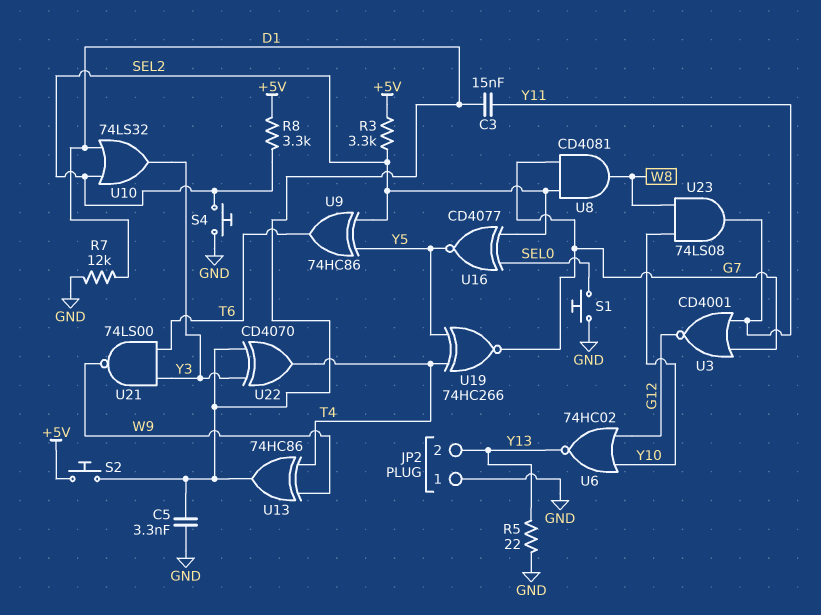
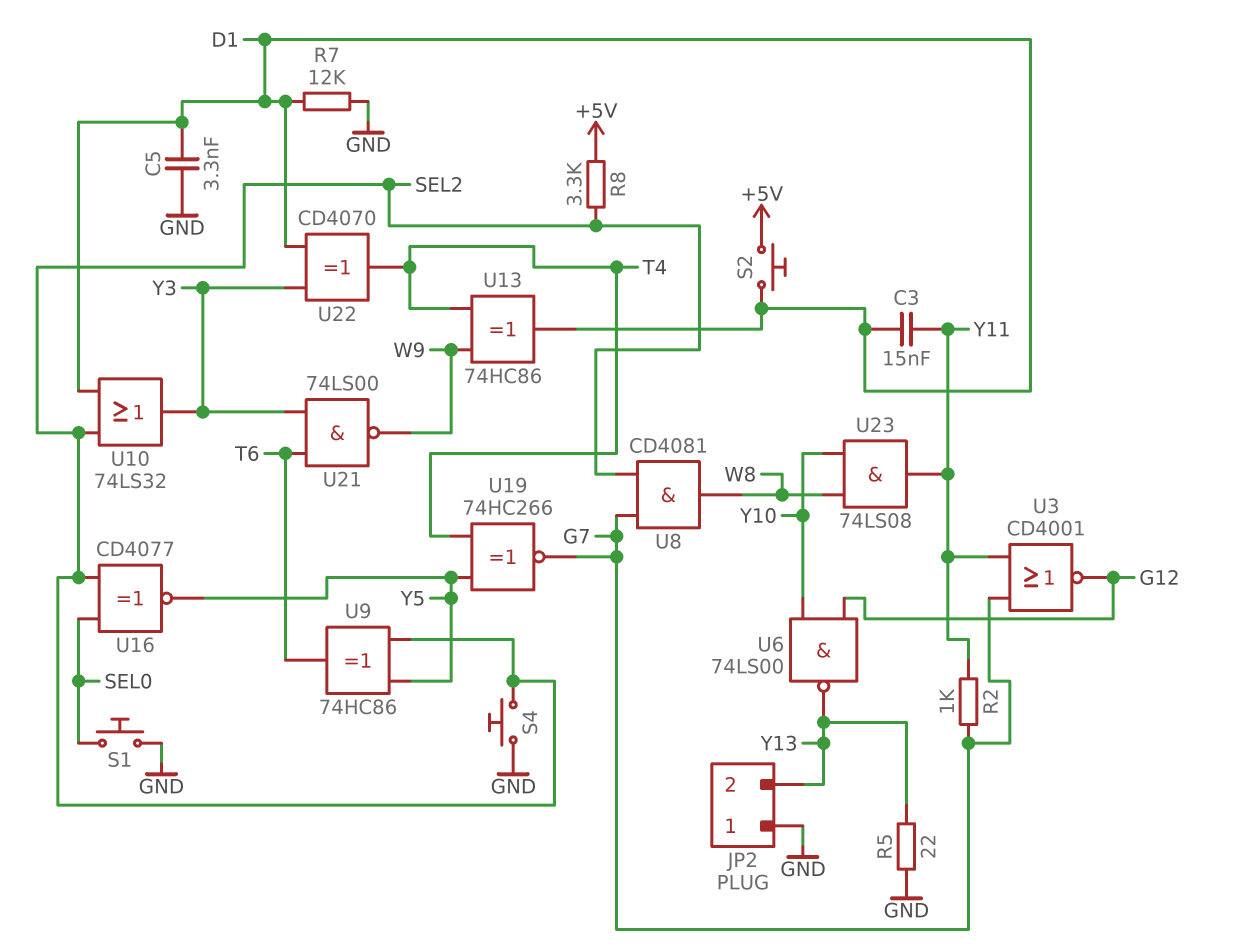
R2: none -> 1k (G7, Y11)
R3: 3.3k (+5V, SEL2) -> none
U6: NOR 74HC02 (in G12, in Y10, out Y13) -> NAND 74LS00 (in G12, in Y10, out Y13)

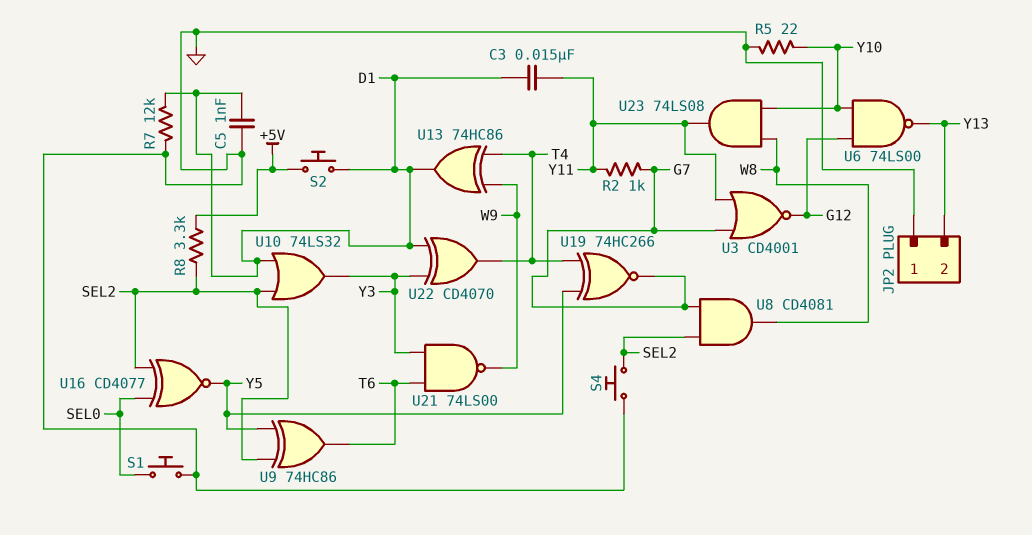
C5: 3.3nF (D1, GND) -> 1nF (D1, GND)
R5: 22 (GND, Y13) -> 22 (GND, Y10)

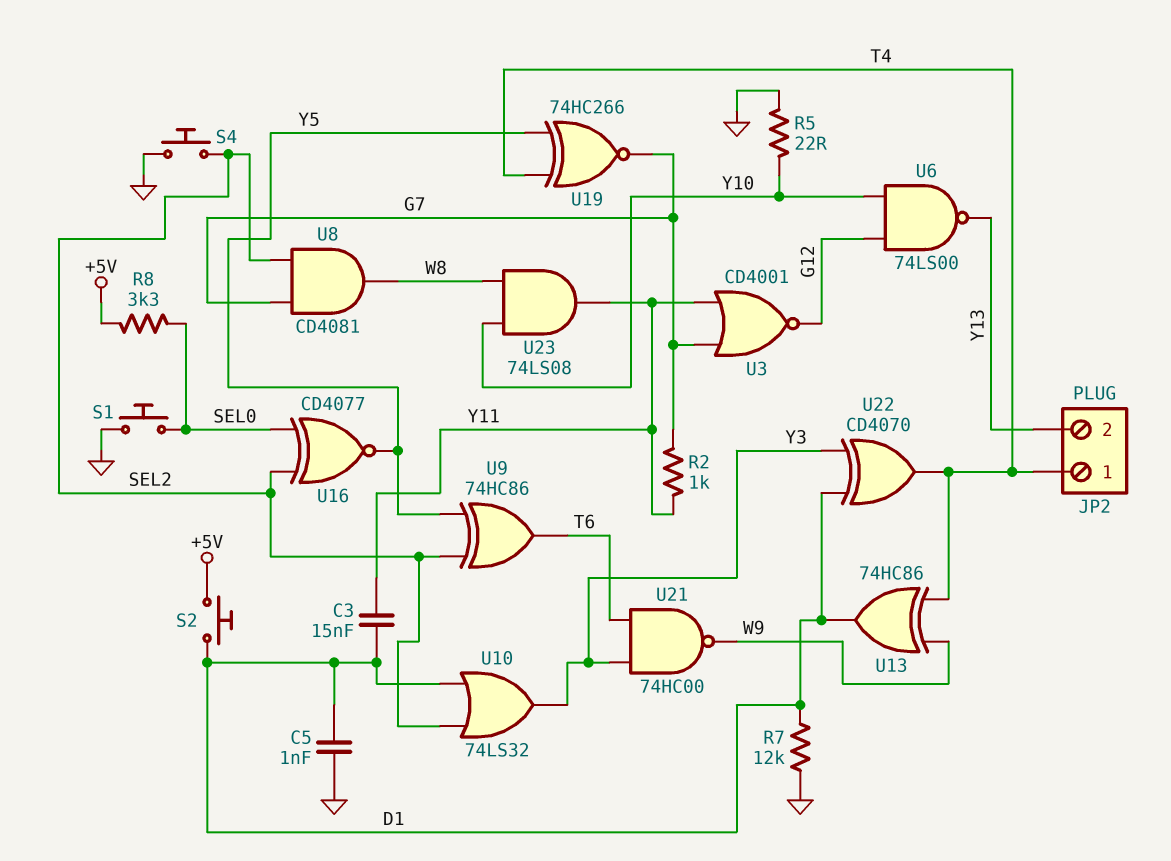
JP2 pin 1: GND -> T4
R8: 3.3k (+5V, SEL2) -> 3.3k (+5V, SEL0)
U21: NAND 74LS00 (in T6, in Y3, out W9) -> NAND 74HC00 (in T6, in Y3, out W9)

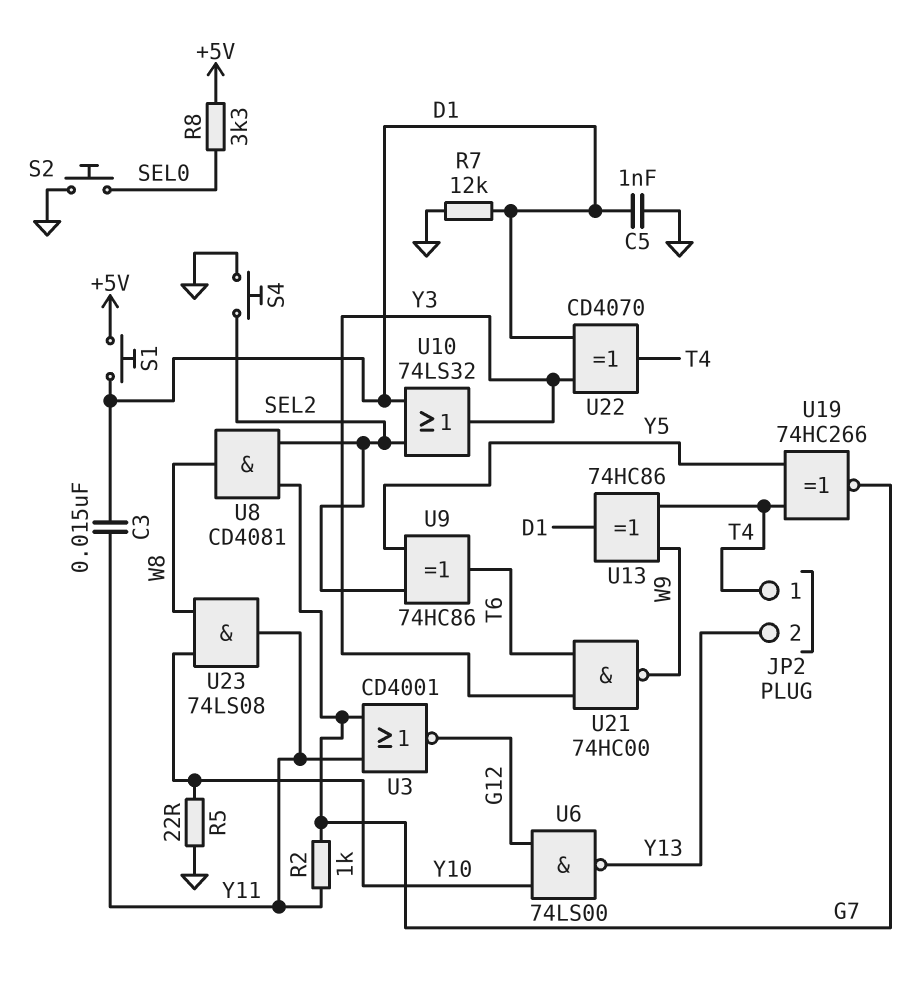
S1: button (GND, SEL0) -> button (+5V, D1)
S2: button (+5V, D1) -> button (GND, SEL0)
U16: XNOR CD4077 (in SEL0, in SEL2, out Y5) -> none

